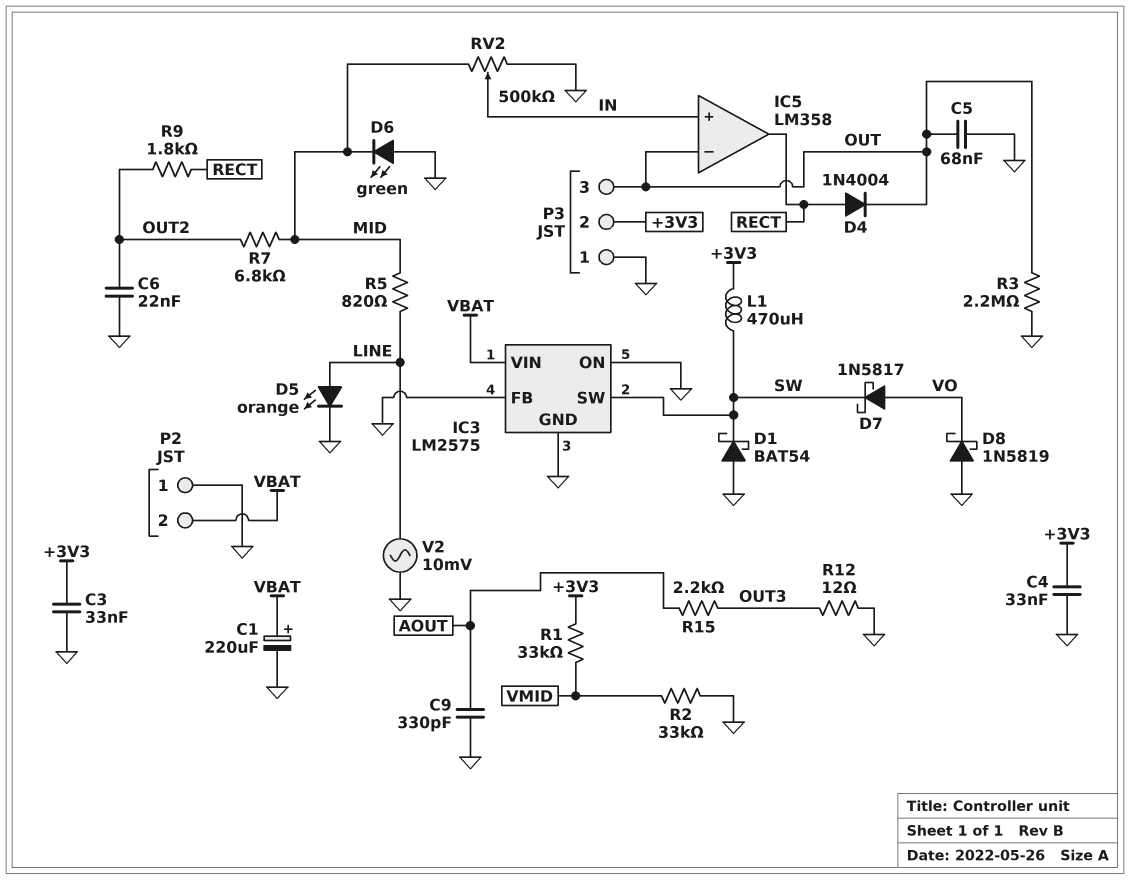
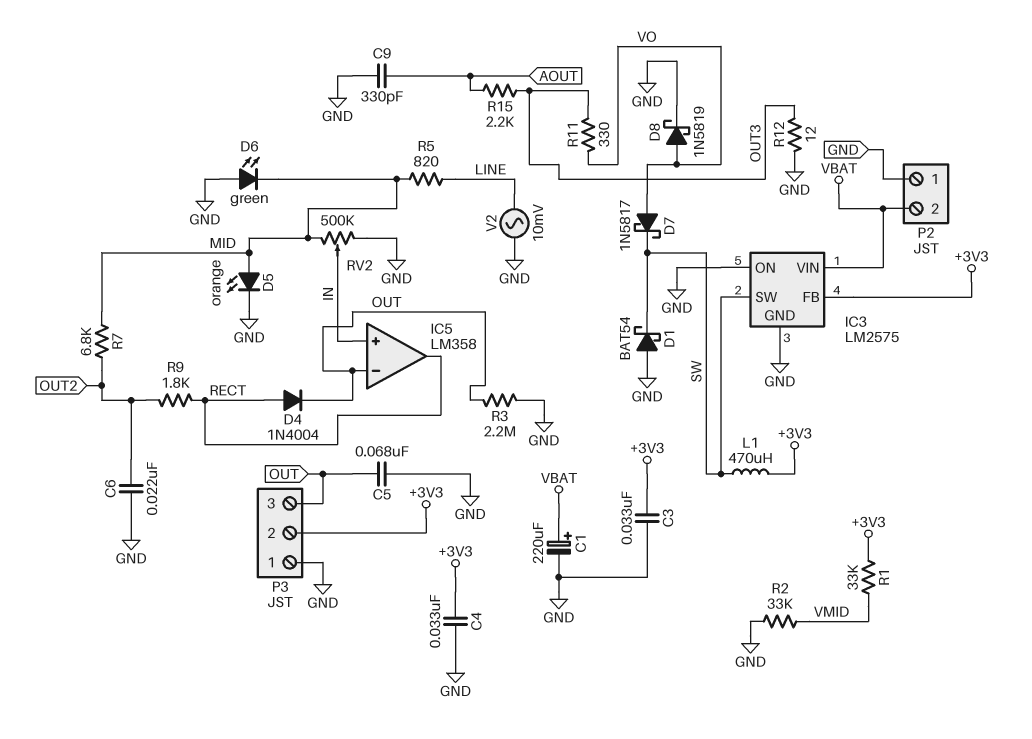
D5: LED orange (A LINE, K GND) -> LED orange (A MID, K GND)
D8: schottky 1N5819 (A GND, K VO) -> schottky 1N5819 (A VO, K GND)
IC3 pin FB: GND -> +3V3
R11: none -> 330 (OUT3, VO)

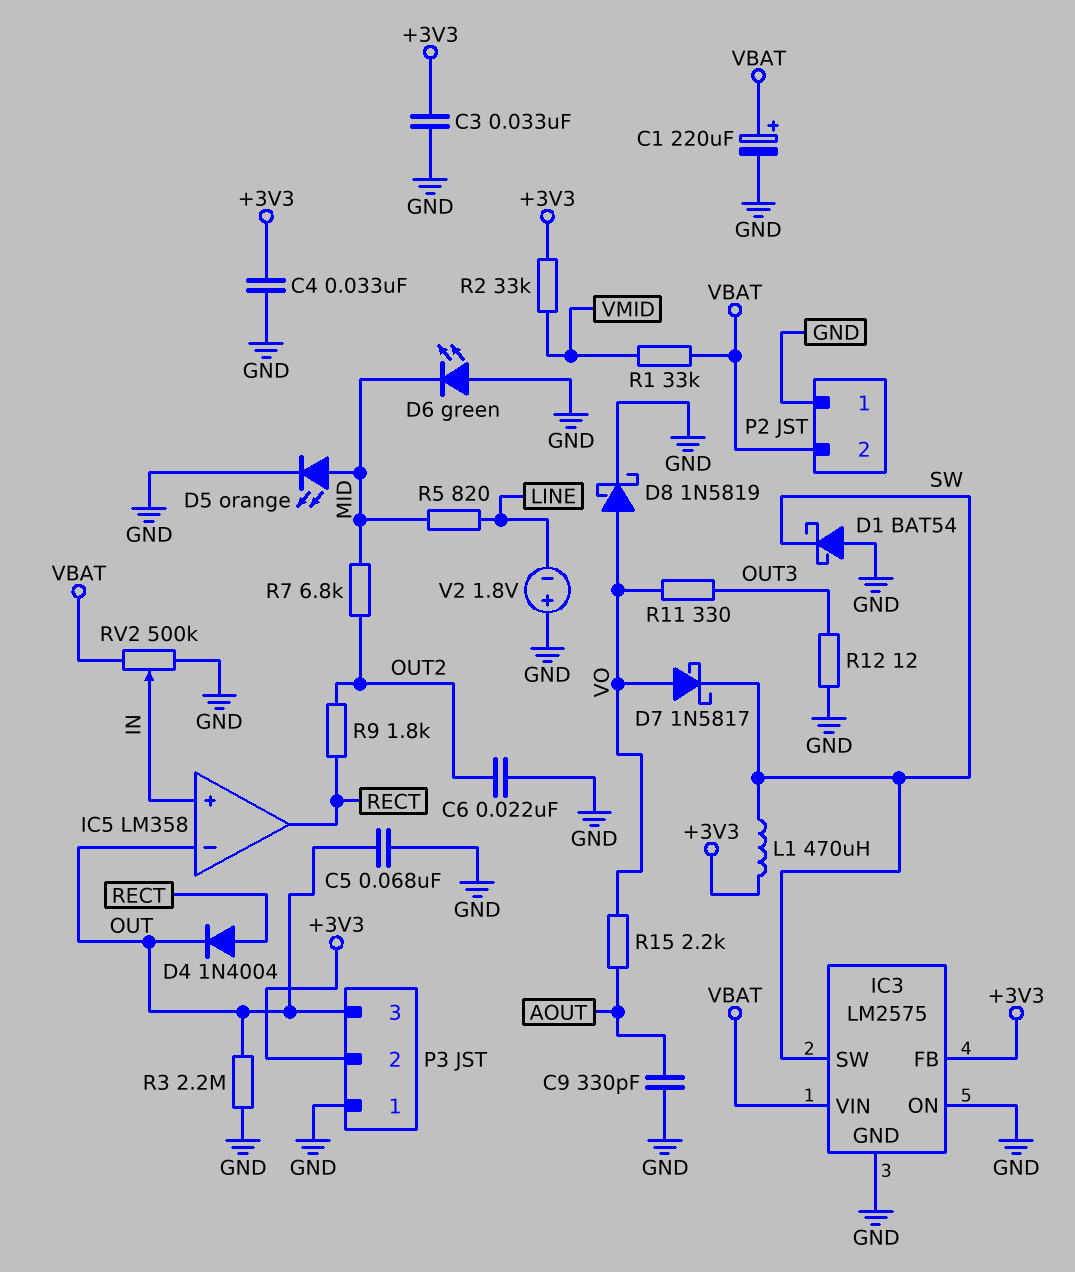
R1: 33k (+3V3, VMID) -> 33k (VBAT, VMID)
R2: 33k (GND, VMID) -> 33k (+3V3, VMID)
R15: 2.2k (AOUT, OUT3) -> 2.2k (AOUT, VO)
RV2: 500k (GND, MID, wiper IN) -> 500k (GND, VBAT, wiper IN)
V2: AC 10mV (GND, LINE) -> 1.8V (plus GND, minus LINE)

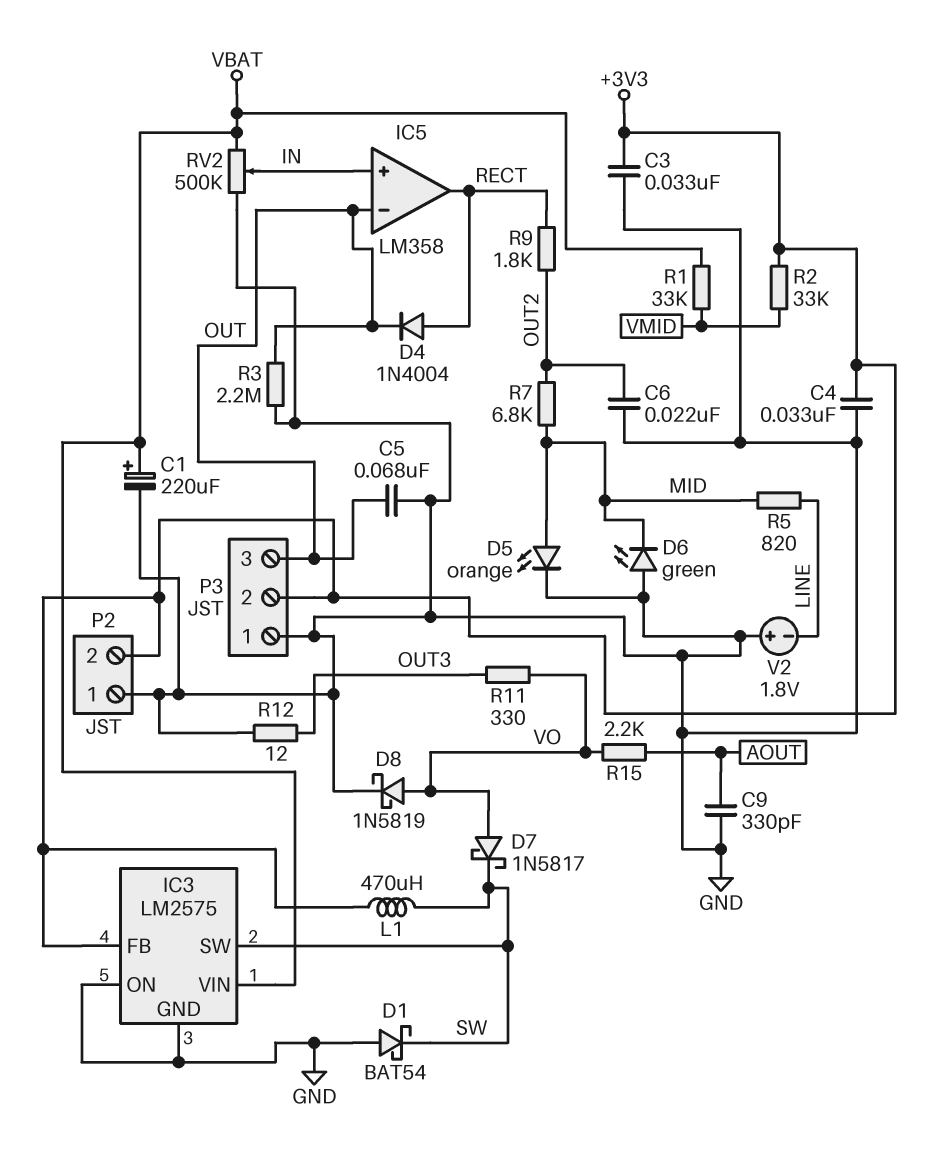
P2 pin 2: VBAT -> +3V3

